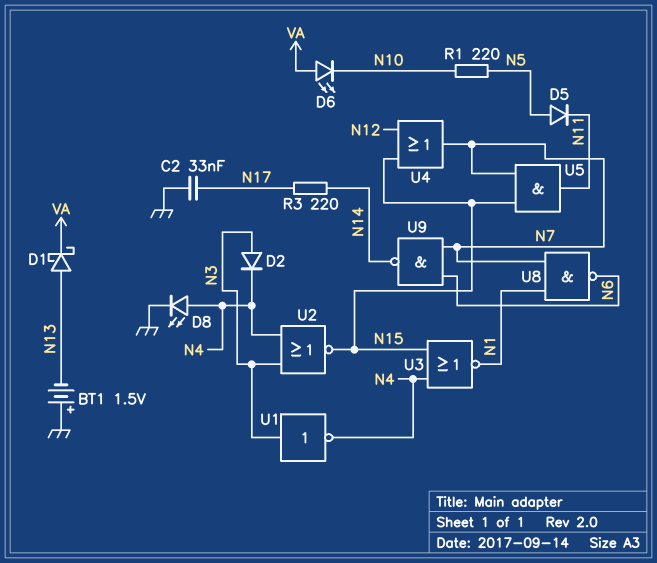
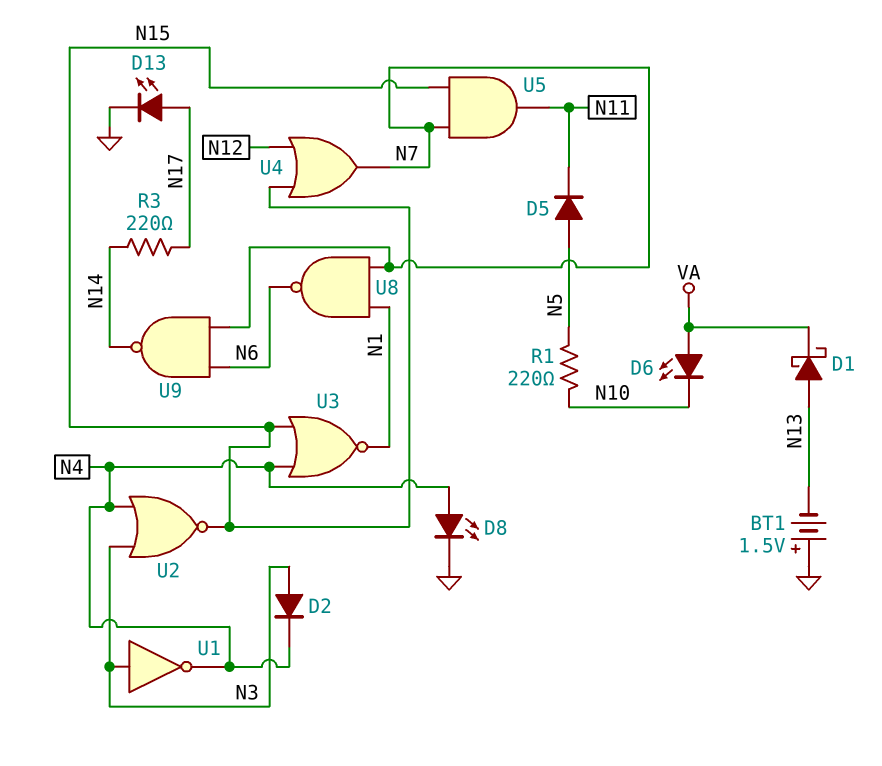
C2: 33nF (GND, N17) -> none
D13: none -> LED (A N17, K GND)

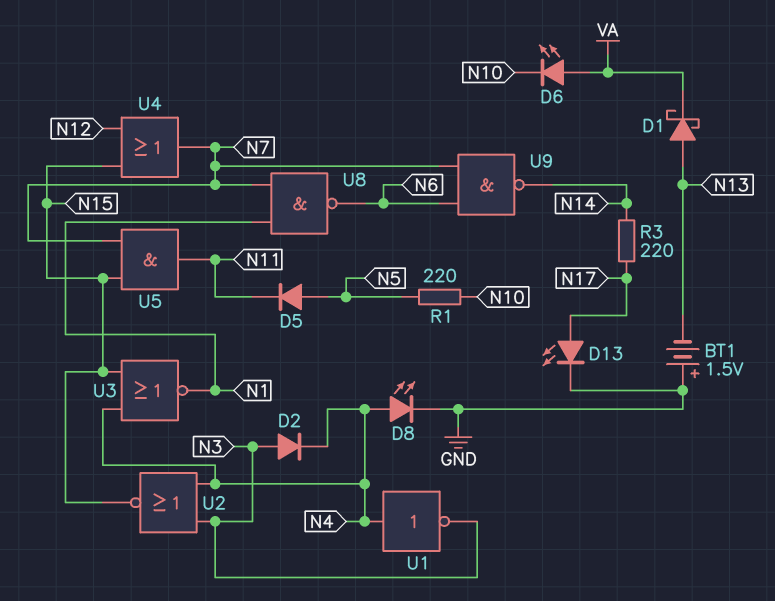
U1: NOT (in N3, out N4) -> NOT (in N4, out N3)

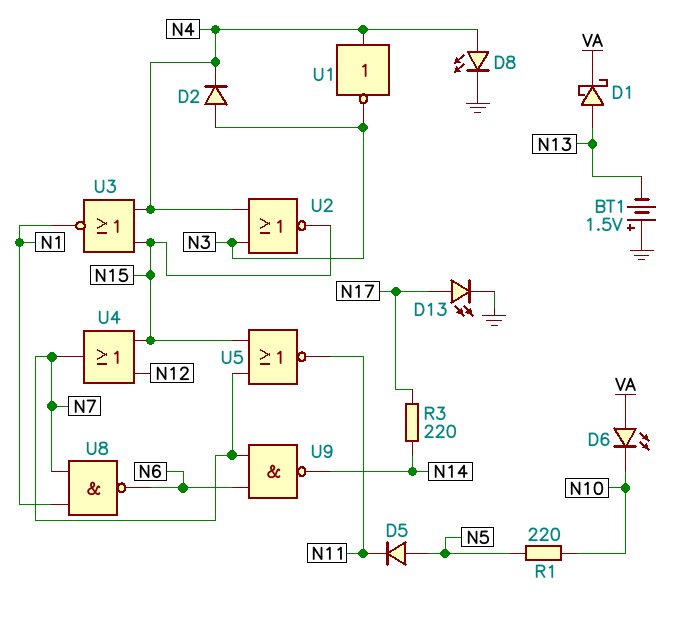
U5: AND (in N7, in N15, out N11) -> NOR (in N7, in N15, out N11)

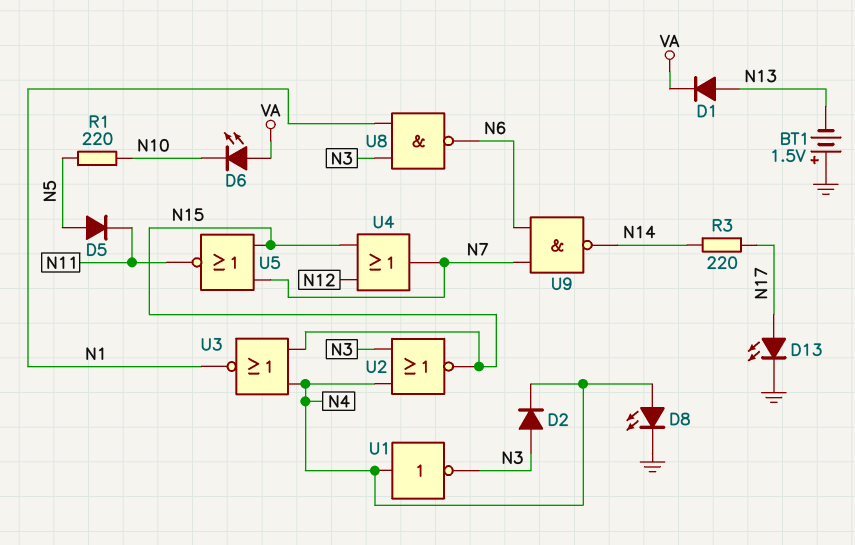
D1: schottky (A N13, K VA) -> diode (A N13, K VA)
U8: NAND (in N1, in N7, out N6) -> NAND (in N1, in N3, out N6)

